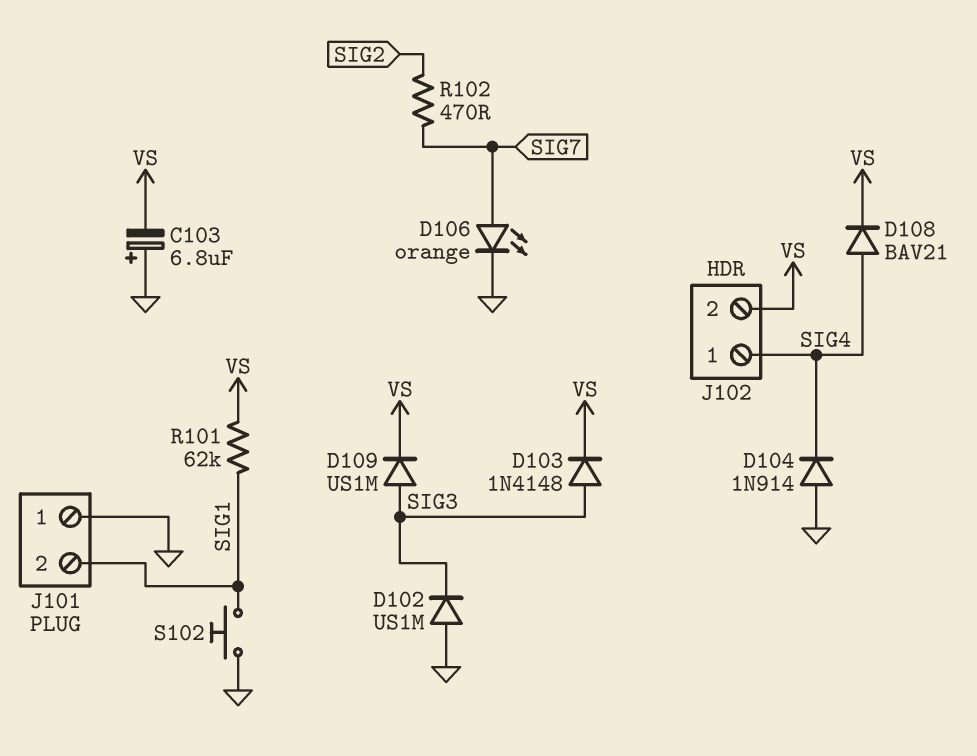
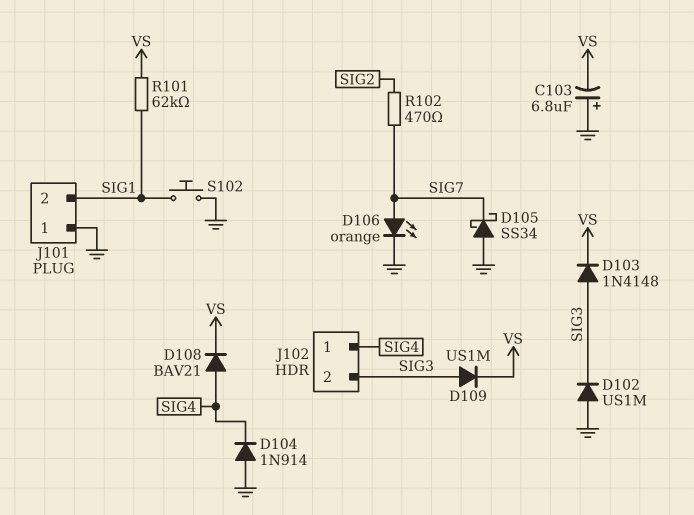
D105: none -> schottky SS34 (A GND, K SIG7)
J102 pin 2: VS -> SIG3

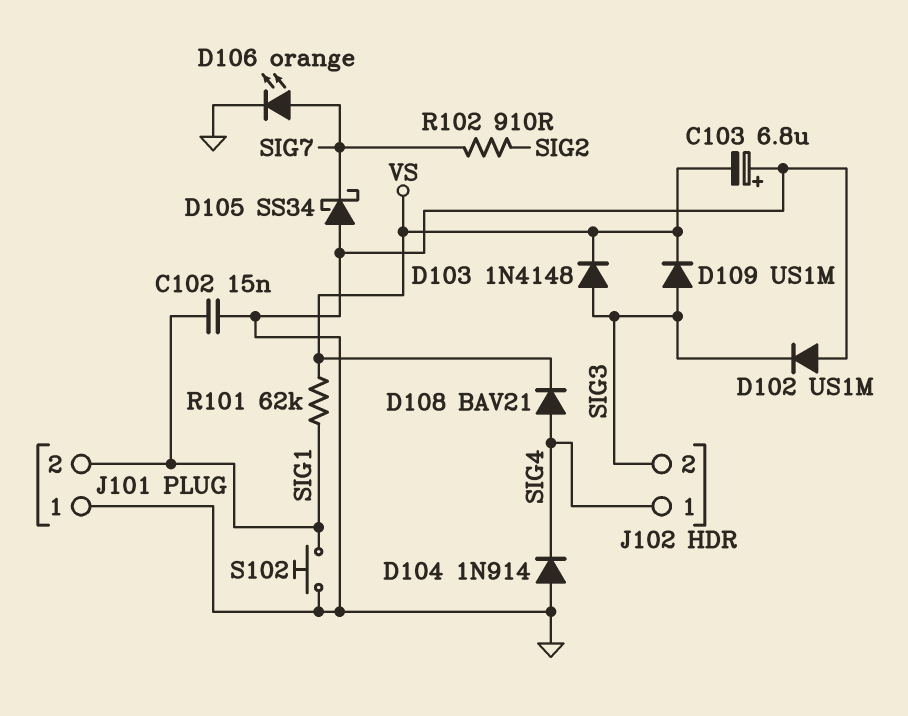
C102: none -> 15nF (GND, SIG1)
R102: 470 (SIG2, SIG7) -> 910 (SIG2, SIG7)

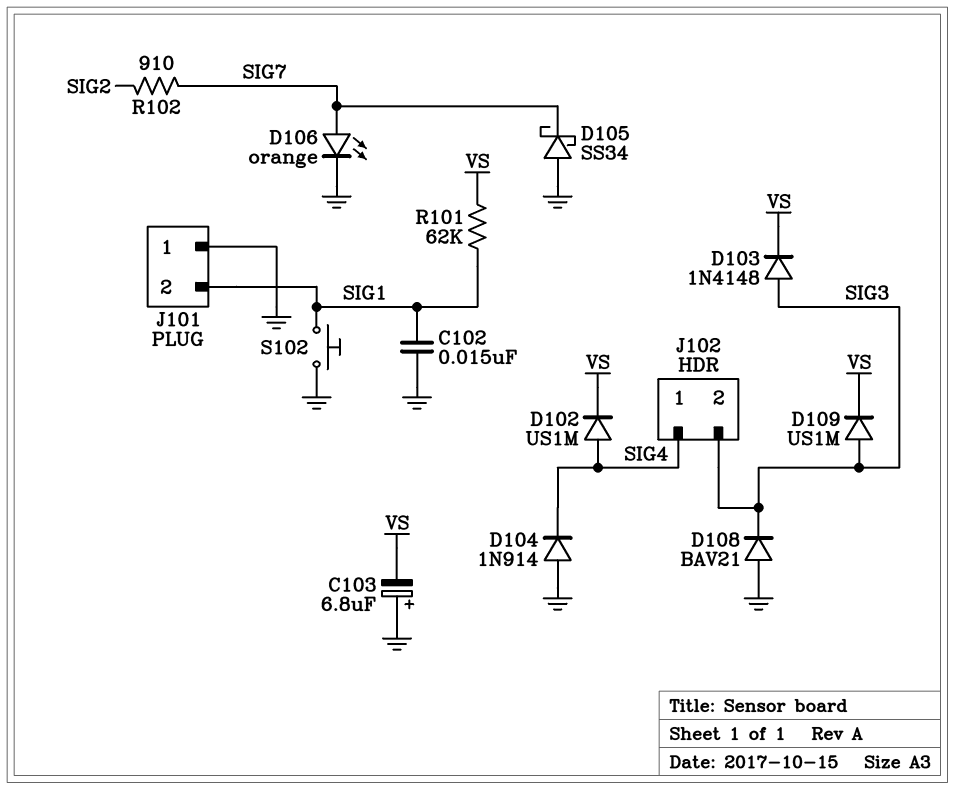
D102: diode US1M (A GND, K SIG3) -> diode US1M (A SIG4, K VS)
D108: diode BAV21 (A SIG4, K VS) -> diode BAV21 (A GND, K SIG3)

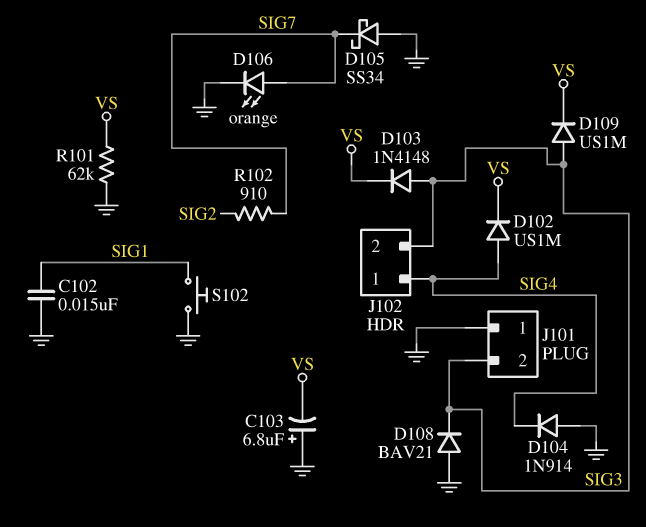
J101 pin 2: SIG1 -> SIG3
R101: 62k (SIG1, VS) -> 62k (GND, VS)

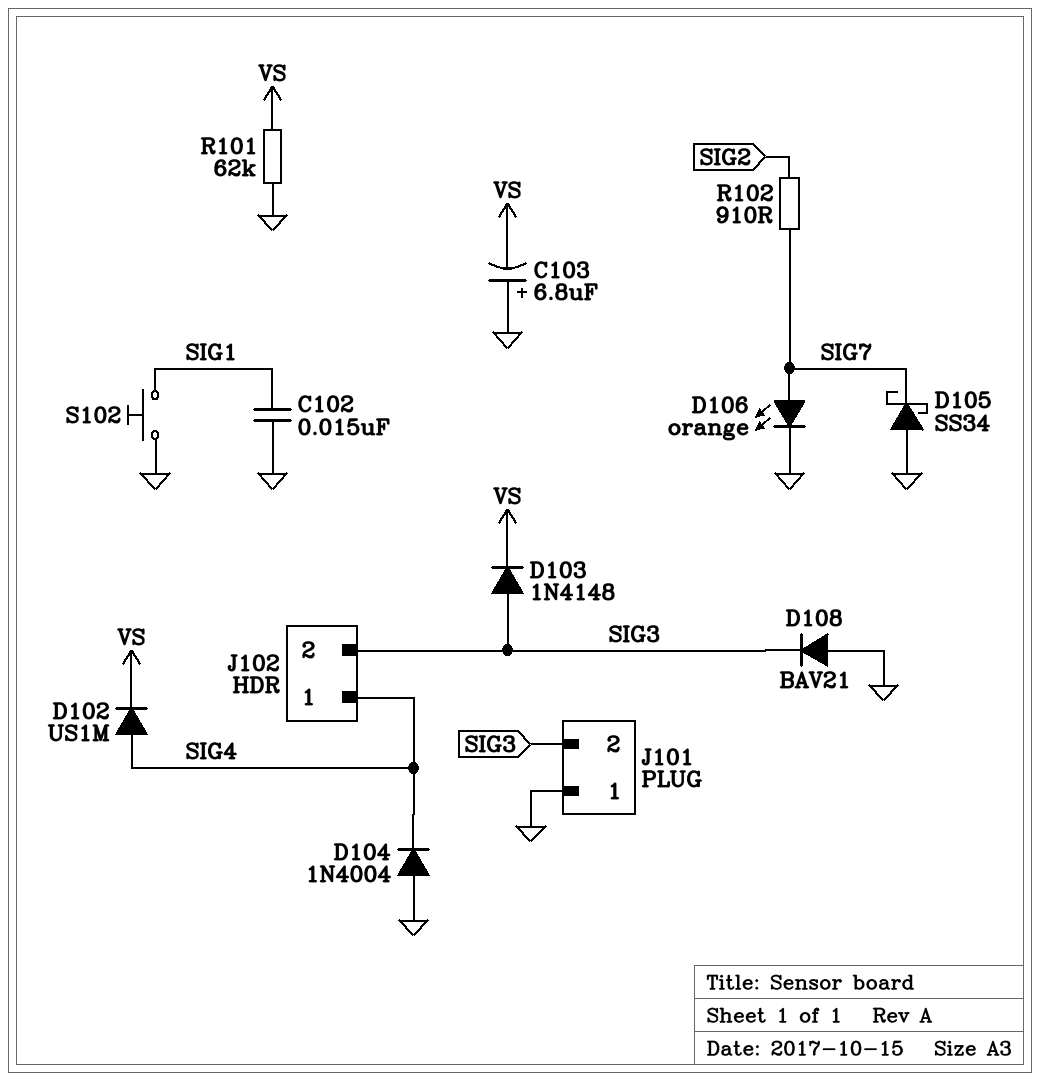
D104: diode 1N914 (A GND, K SIG4) -> diode 1N4004 (A GND, K SIG4)
D109: diode US1M (A SIG3, K VS) -> none

